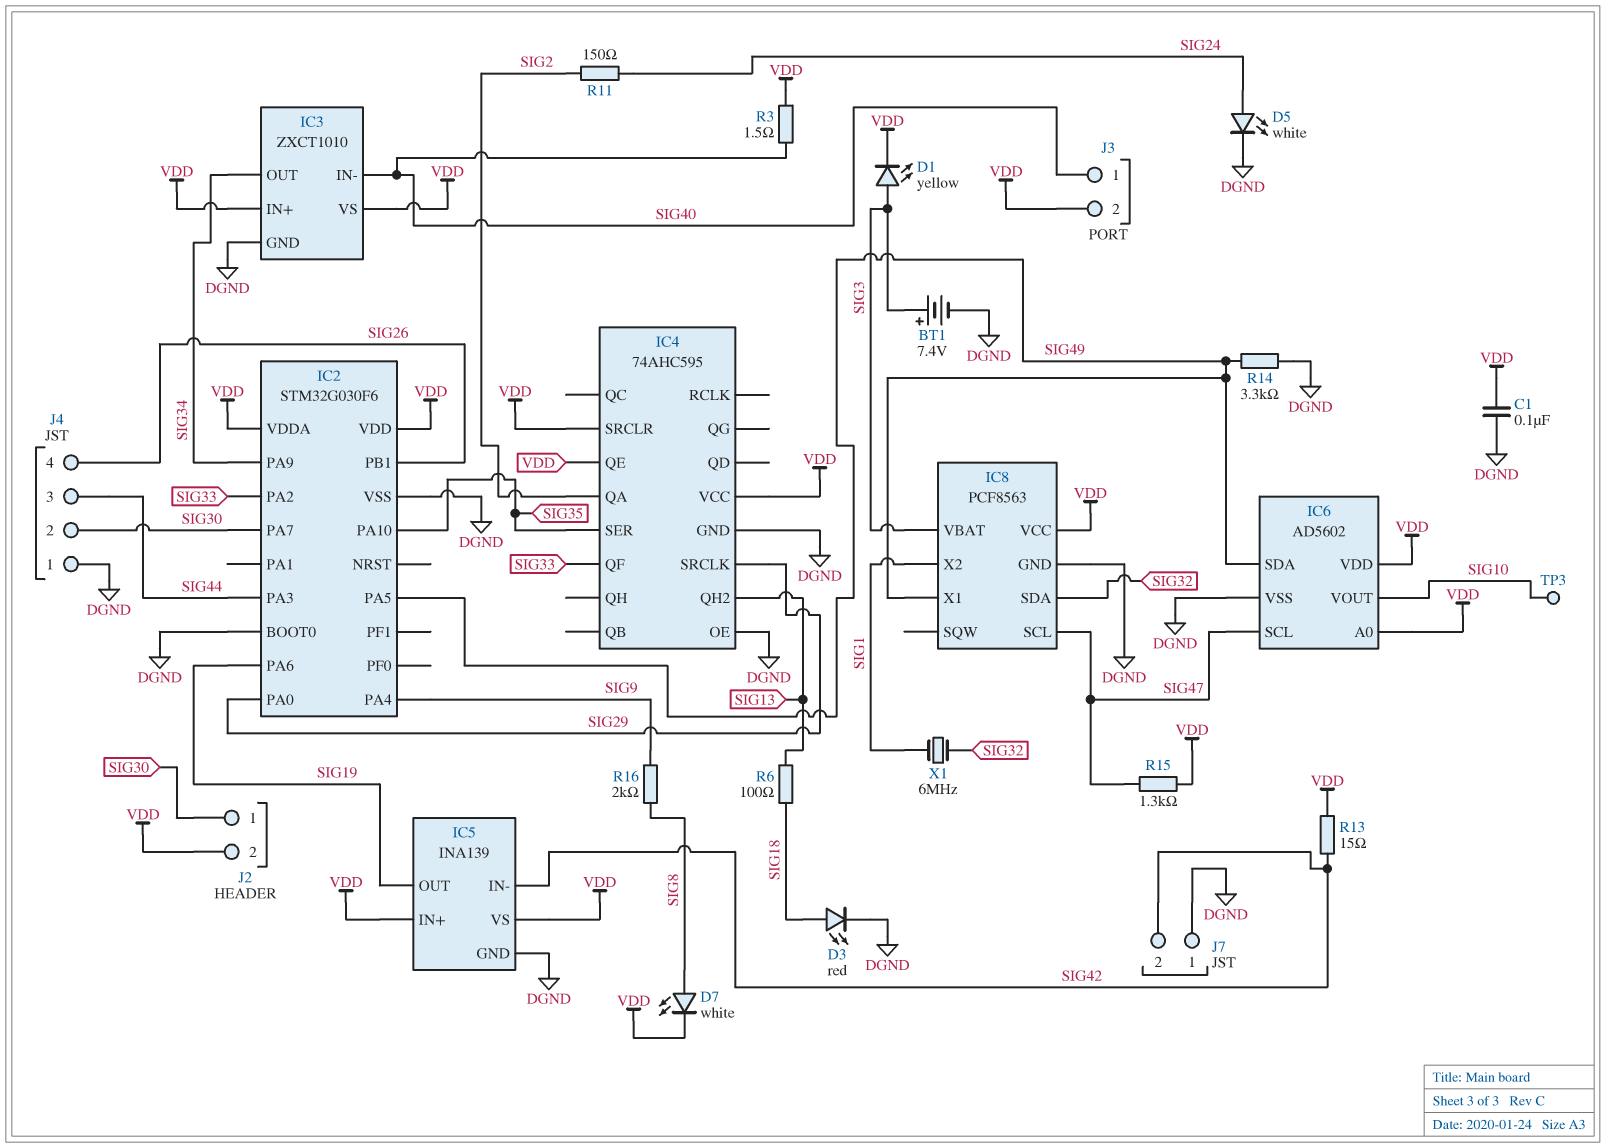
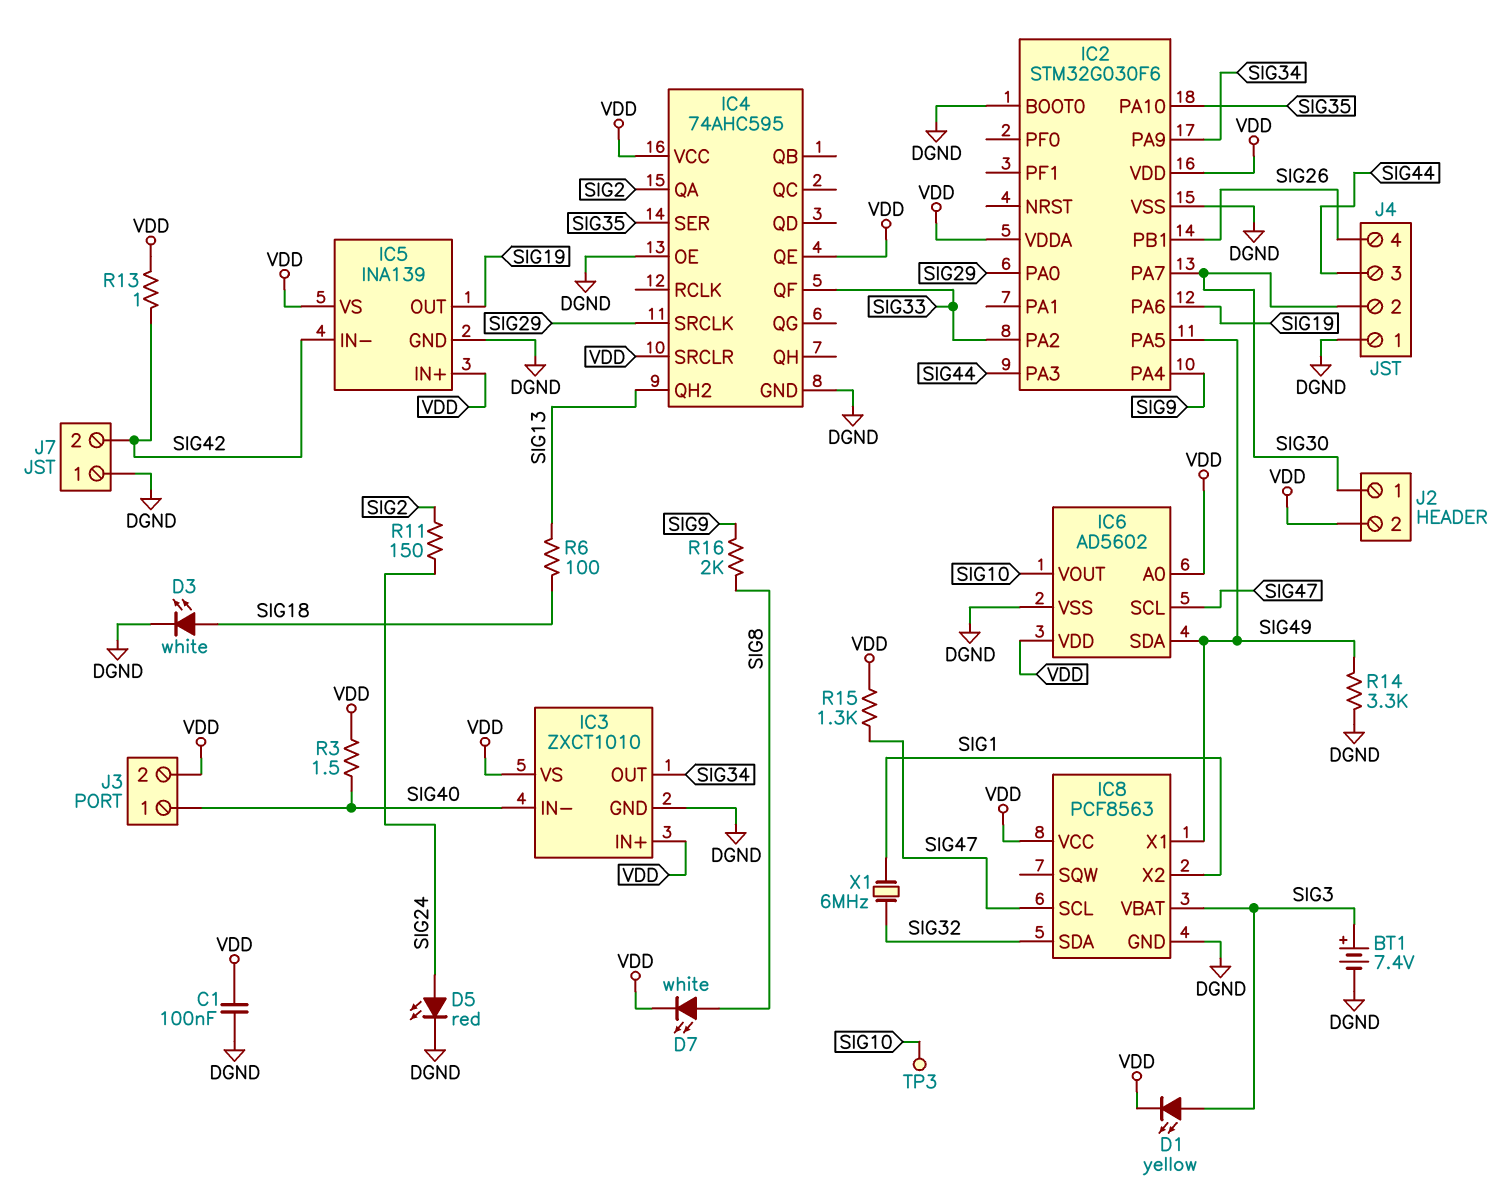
D3: LED red (A SIG18, K DGND) -> LED white (A SIG18, K DGND)
D5: LED white (A SIG24, K DGND) -> LED red (A SIG24, K DGND)
R13: 15 (SIG42, VDD) -> 1 (SIG42, VDD)

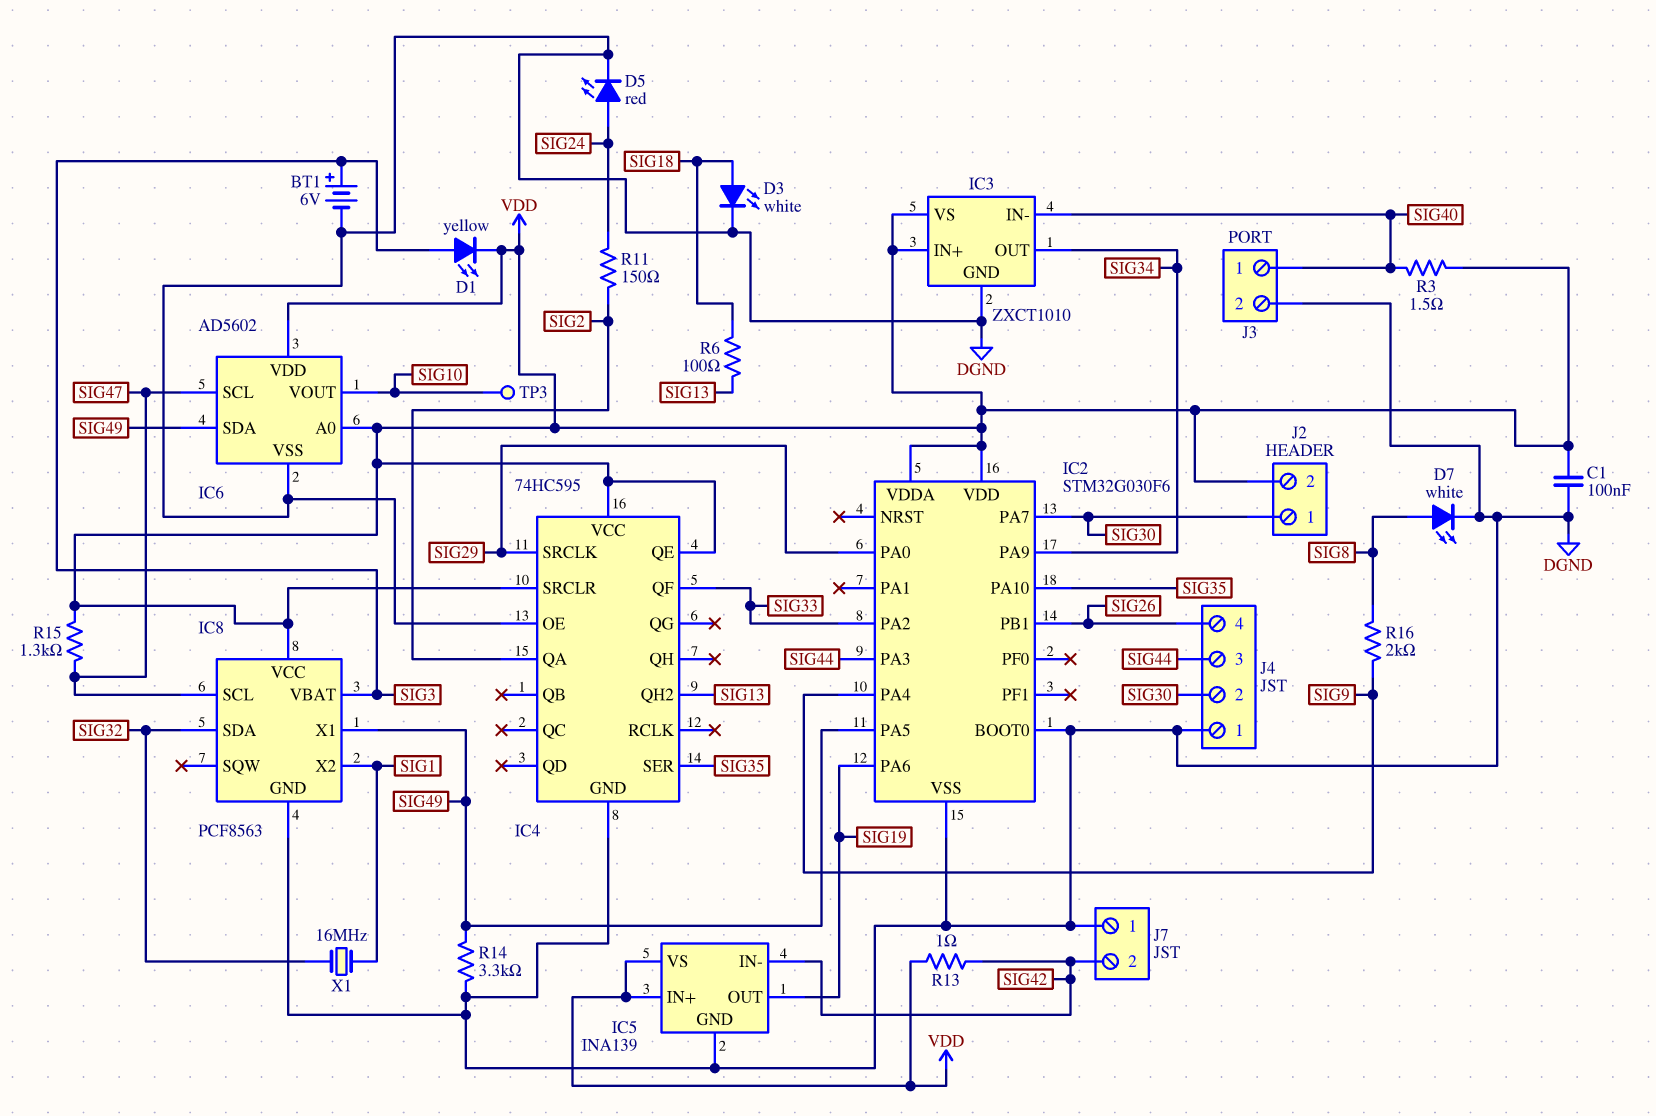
BT1: 7.4V (plus SIG3, minus DGND) -> 6V (plus SIG3, minus DGND)
D7: LED white (A SIG8, K VDD) -> LED white (A SIG8, K DGND)
IC4: 74AHC595 -> 74HC595
J3 pin 2: VDD -> DGND
X1: 6MHz (SIG1, SIG32) -> 16MHz (SIG1, SIG32)

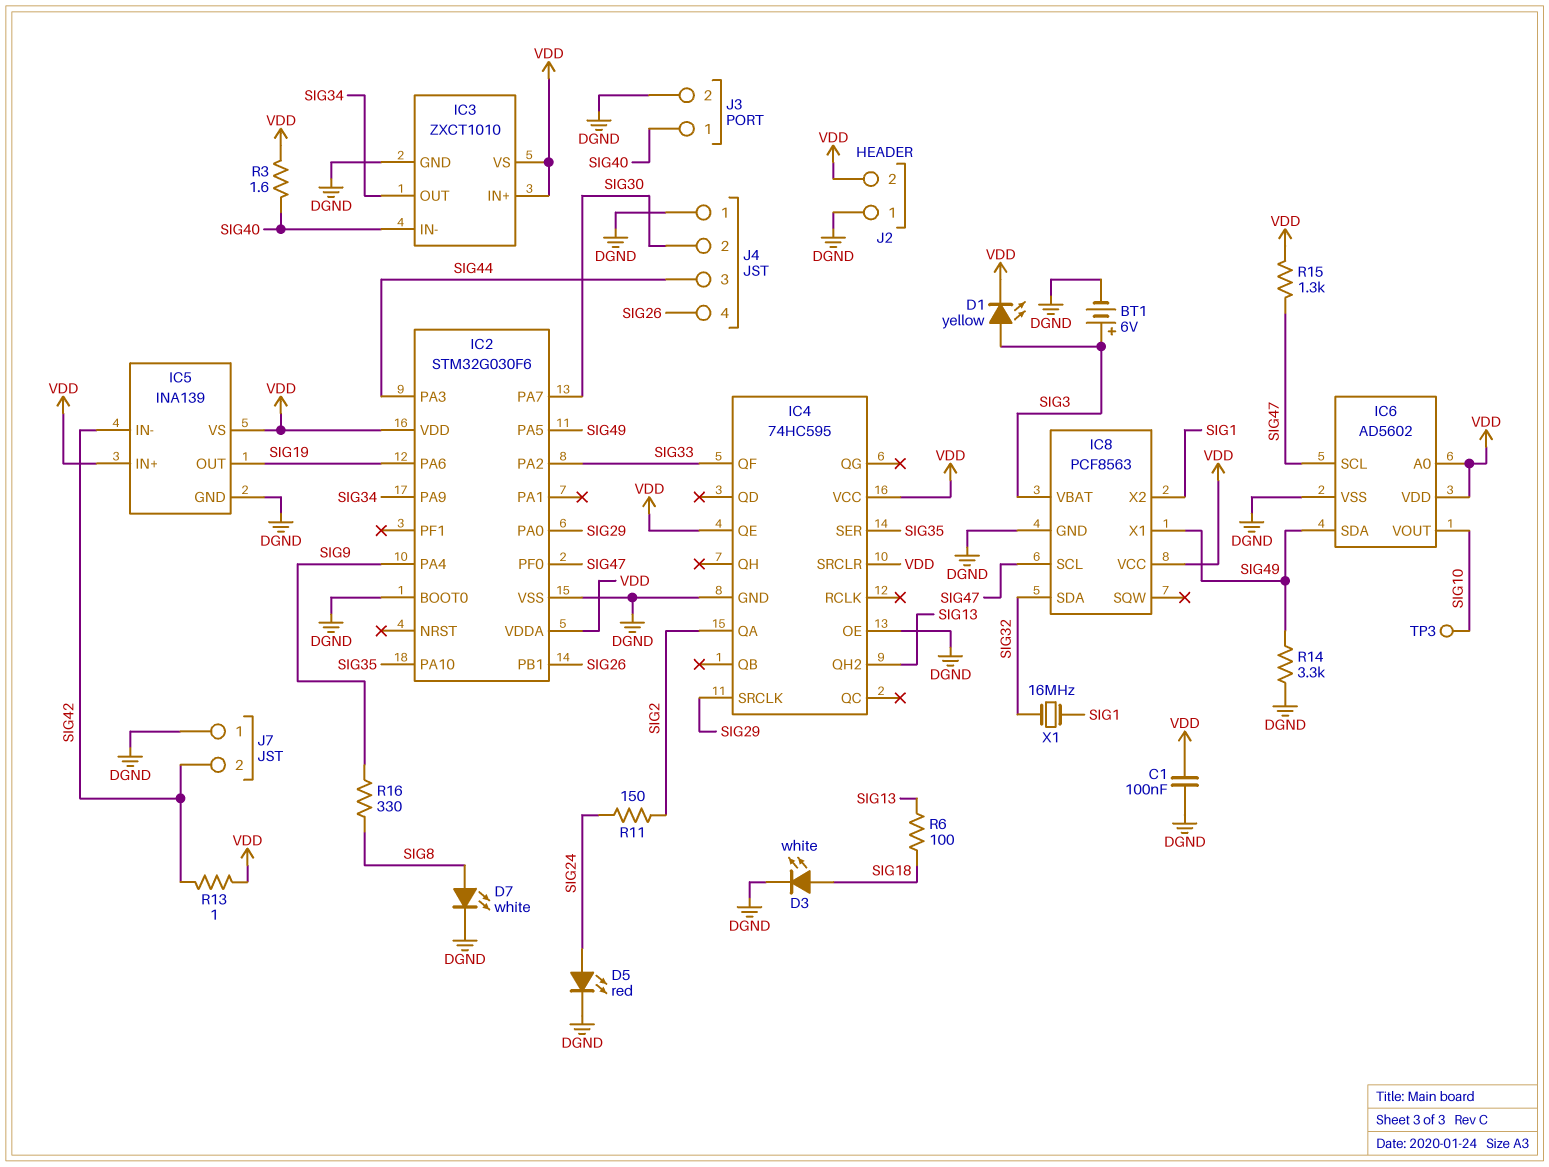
IC2 pin PF0: none -> SIG47
J2 pin 1: SIG30 -> DGND
R3: 1.5 (SIG40, VDD) -> 1.6 (SIG40, VDD)
R16: 2k (SIG8, SIG9) -> 330 (SIG8, SIG9)

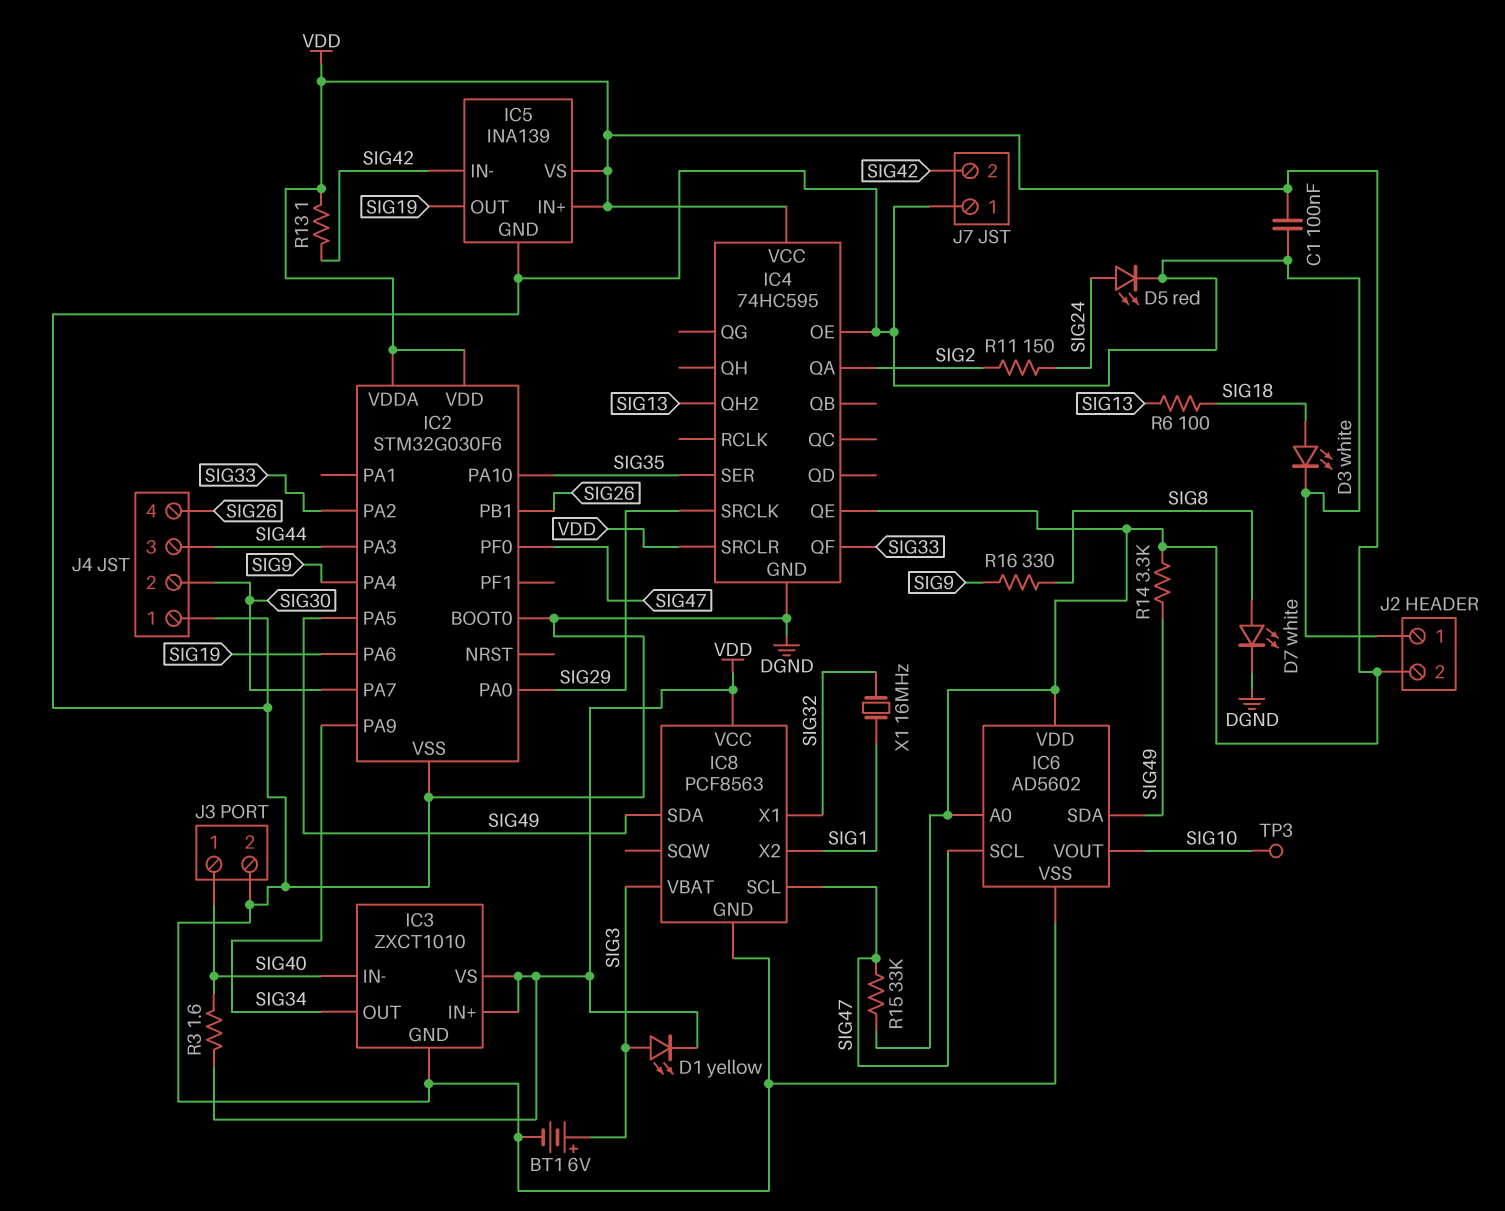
IC8 pin SDA: SIG32 -> SIG49
IC8 pin X1: SIG49 -> SIG32
R14: 3.3k (DGND, SIG49) -> 3.3k (SIG49, VDD)
R15: 1.3k (SIG47, VDD) -> 33k (SIG47, VDD)

